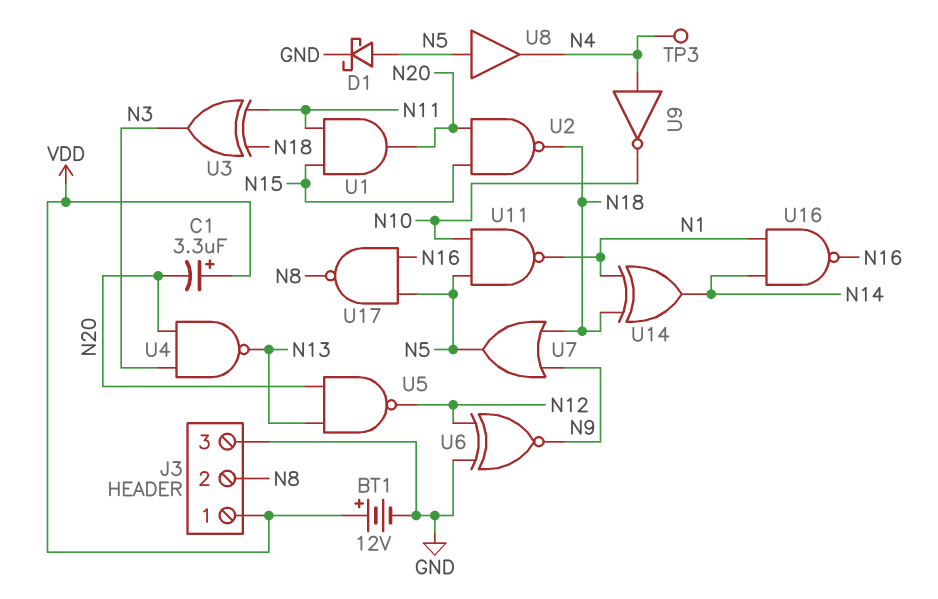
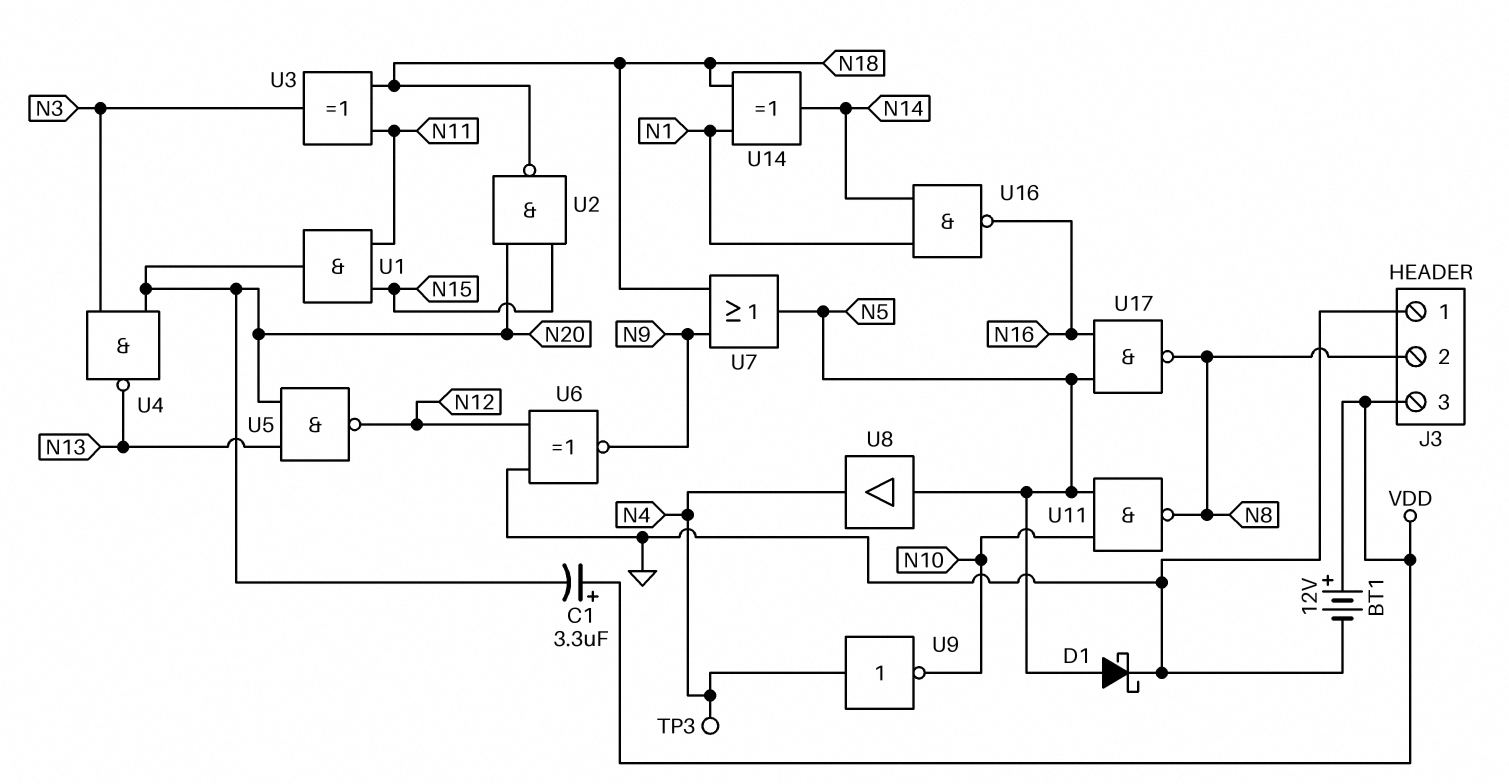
J3 pin 1: VDD -> GND
J3 pin 3: GND -> VDD
U11: NAND (in N5, in N10, out N1) -> NAND (in N5, in N10, out N8)

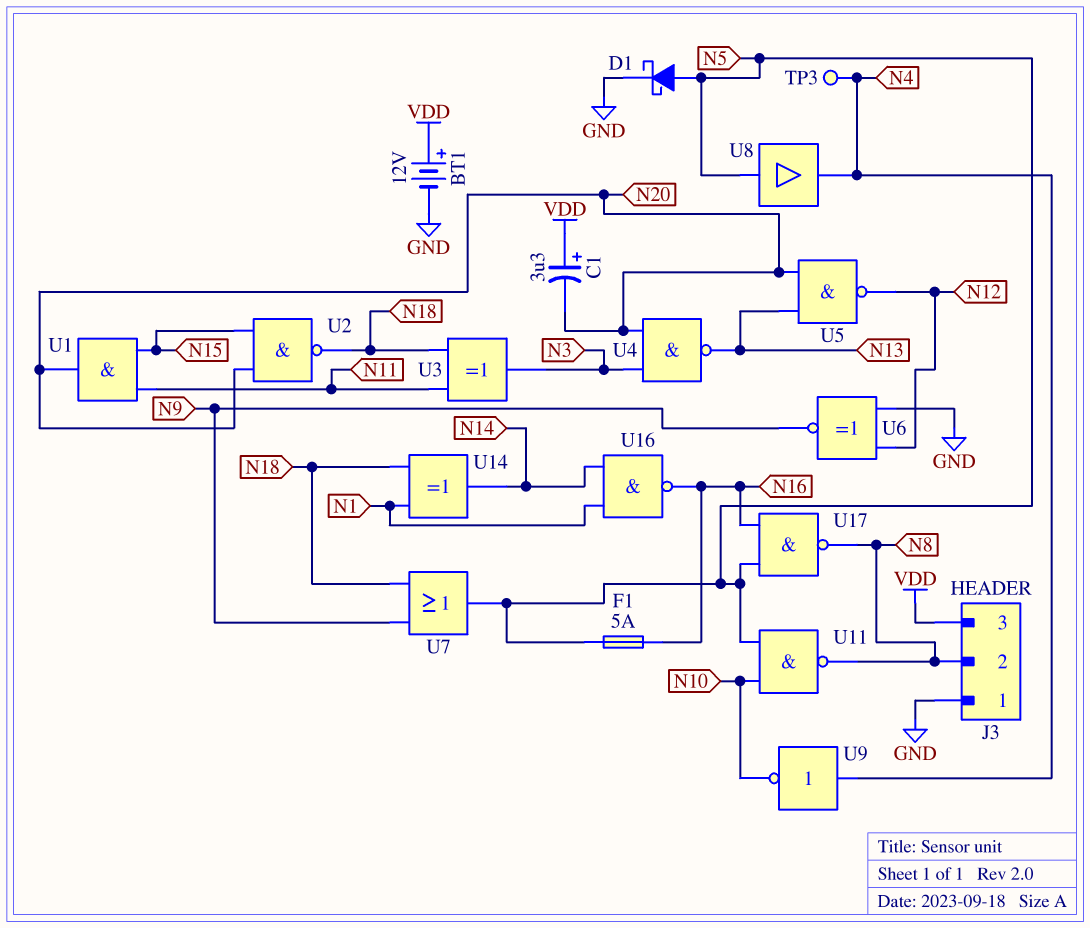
F1: none -> 5A (N5, N16)

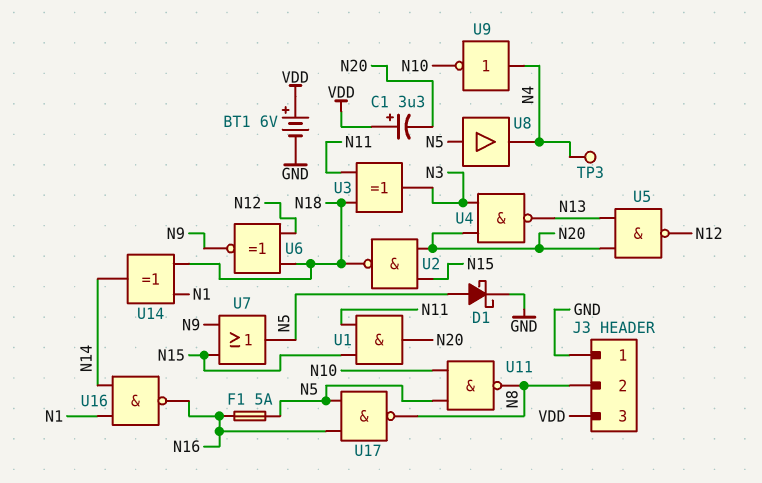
BT1: 12V (plus VDD, minus GND) -> 6V (plus VDD, minus GND)
U6: XNOR (in GND, in N12, out N9) -> XNOR (in N12, in N18, out N9)
U7: OR (in N9, in N18, out N5) -> OR (in N9, in N15, out N5)

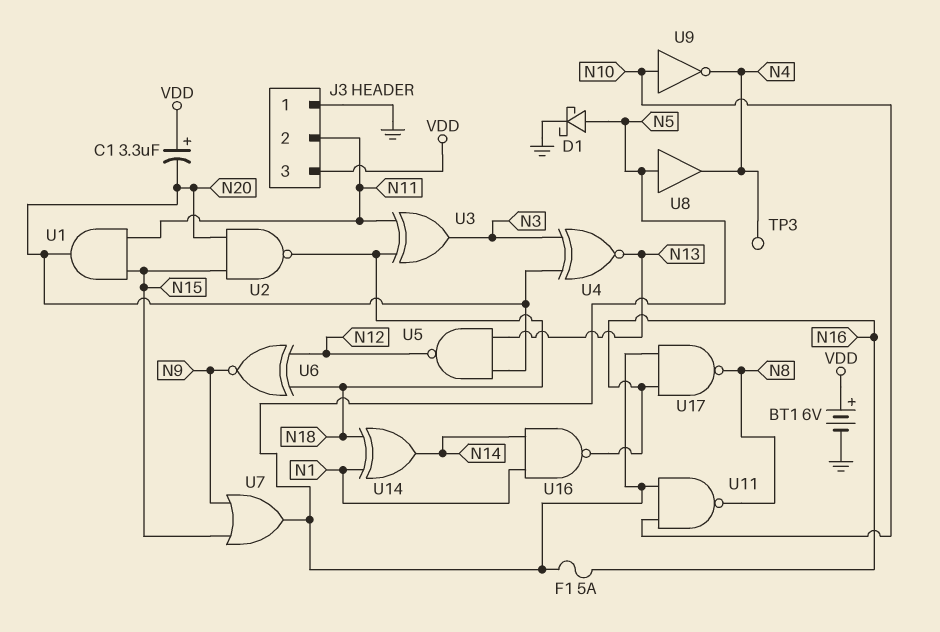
J3 pin 2: N8 -> N11
U4: NAND (in N3, in N20, out N13) -> XNOR (in N3, in N20, out N13)
U9: NOT (in N4, out N10) -> NOT (in N10, out N4)

